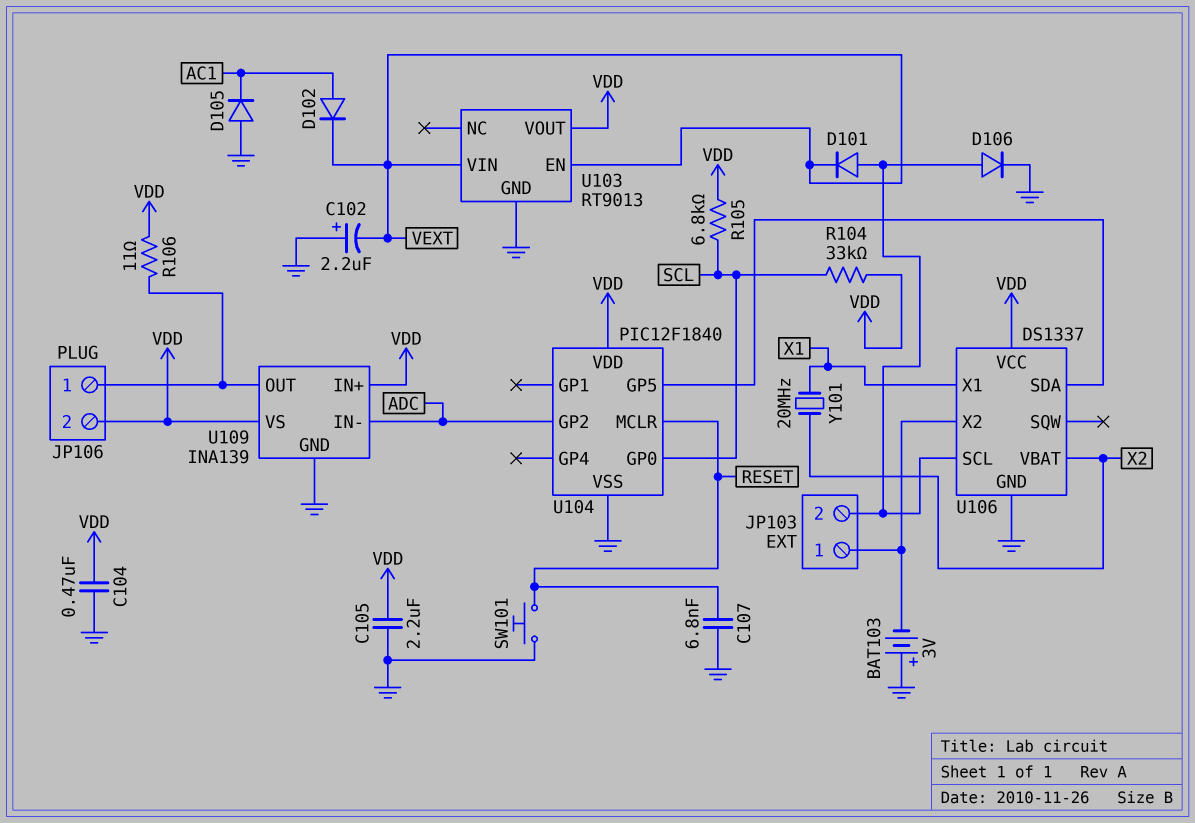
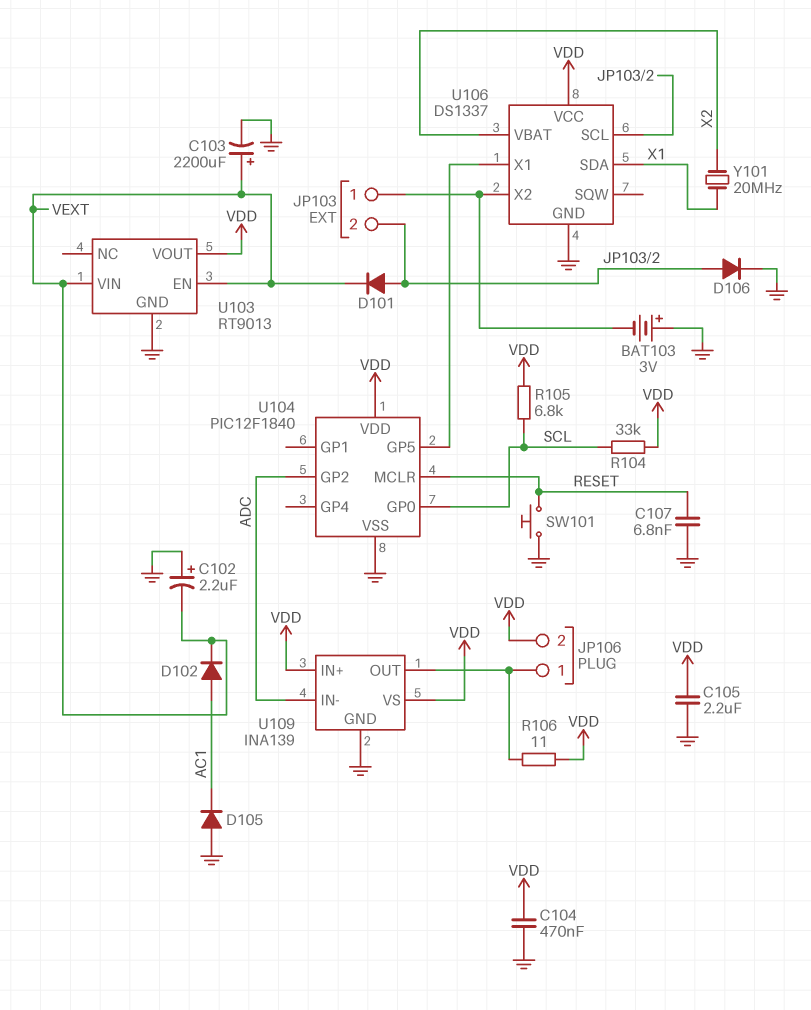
C103: none -> 2200uF (plus VEXT, minus GND)
U106 pin SDA: U104/GP5 -> X1
U106 pin X1: X1 -> U104/GP5

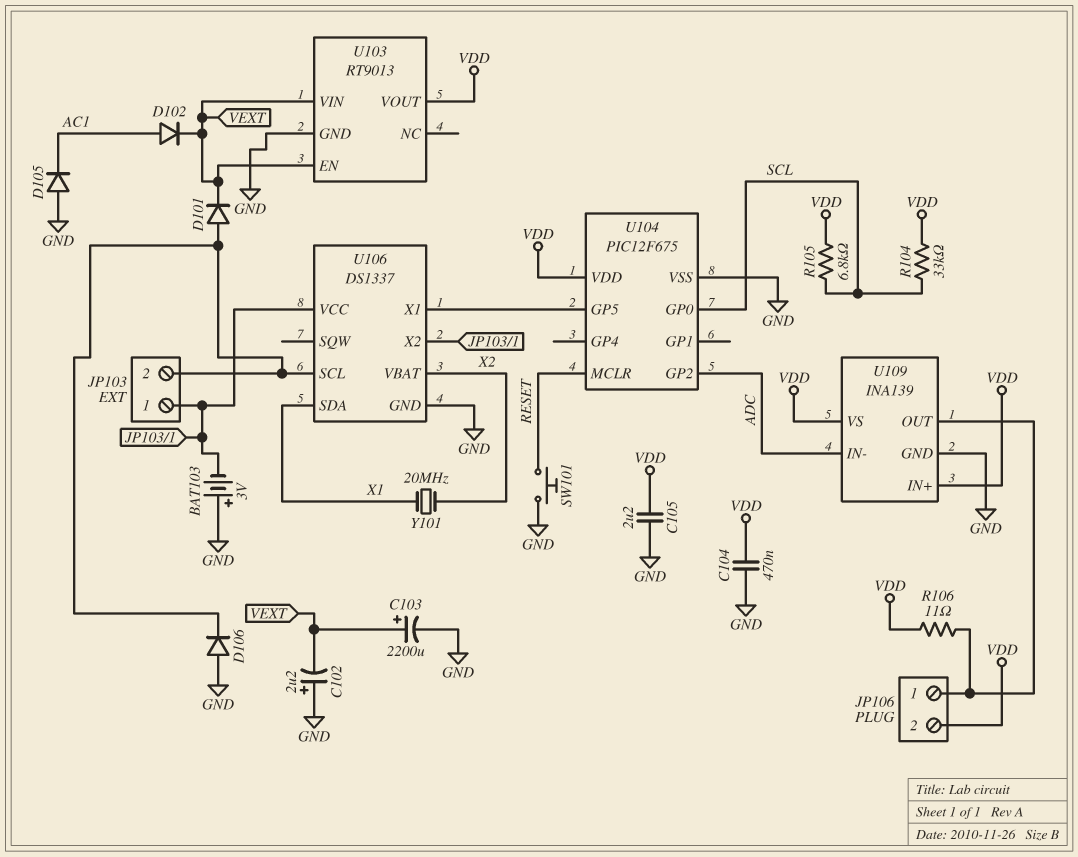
C107: 6.8nF (GND, RESET) -> none
D106: diode (A JP103/2, K GND) -> diode (A GND, K JP103/2)
U104: PIC12F1840 -> PIC12F675
U106 pin VCC: VDD -> JP103/1

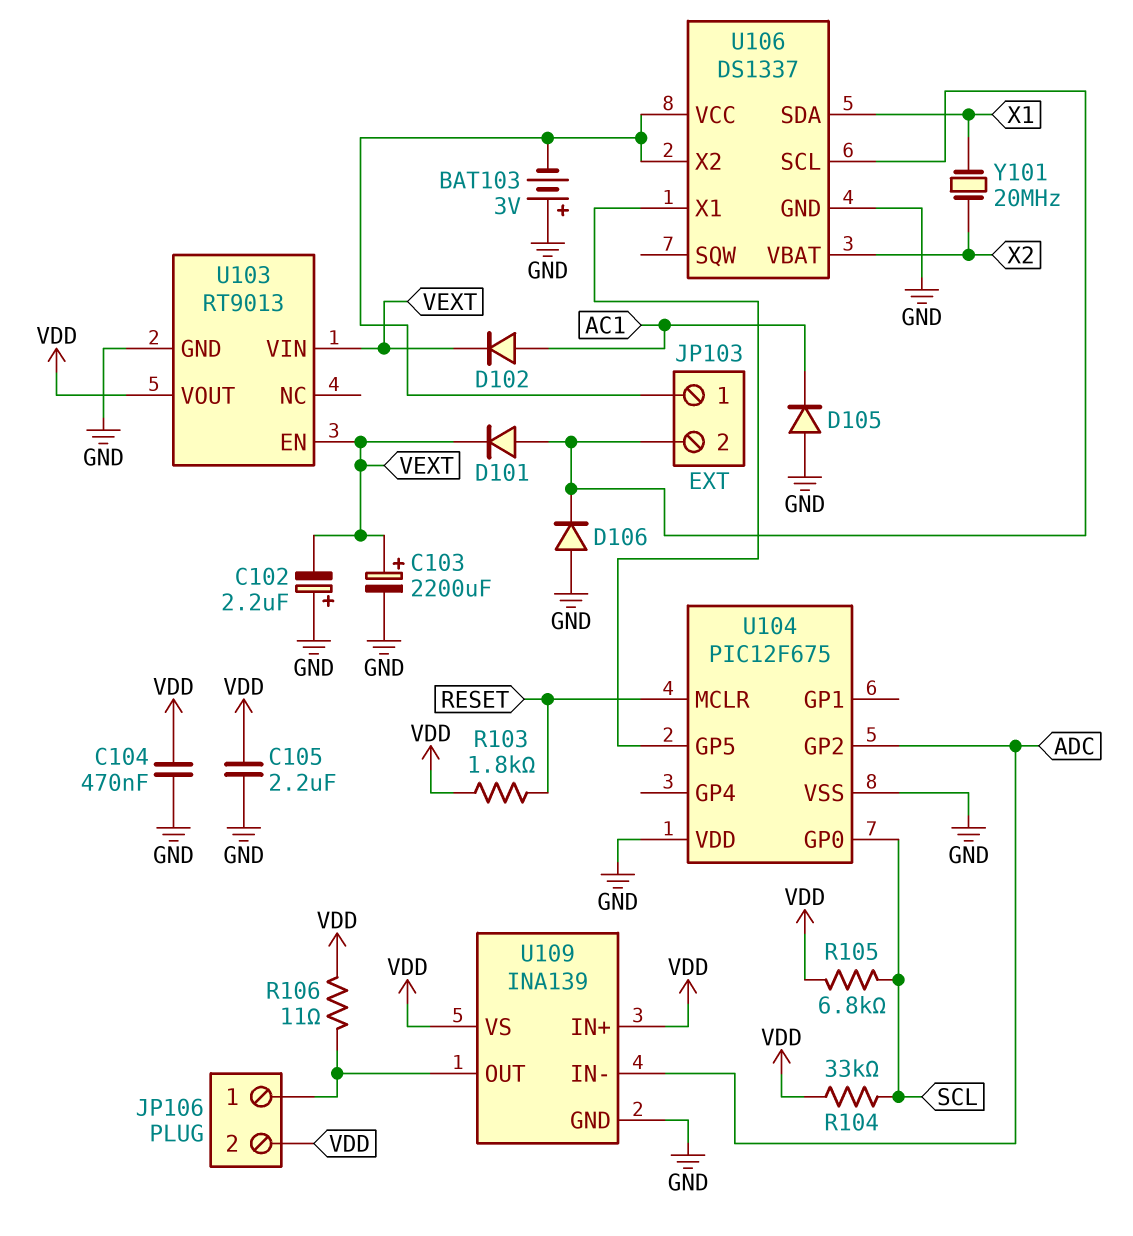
R103: none -> 1.8k (RESET, VDD)
SW101: button (GND, RESET) -> none
U104 pin VDD: VDD -> GND

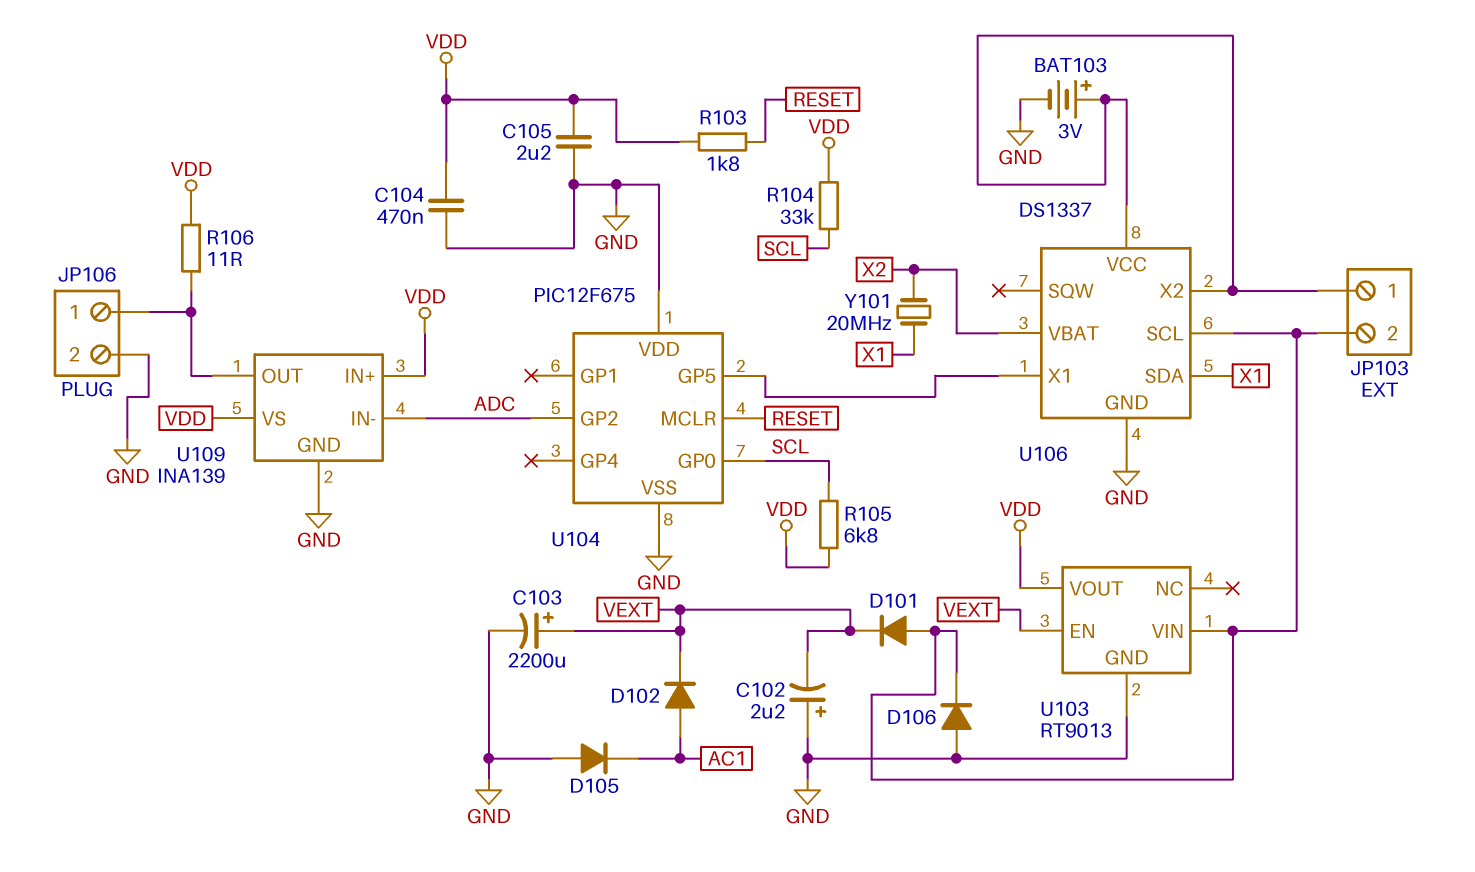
BAT103: 3V (plus GND, minus JP103/1) -> 3V (plus JP103/1, minus GND)
JP106 pin 2: VDD -> GND
U103 pin VIN: VEXT -> JP103/2

